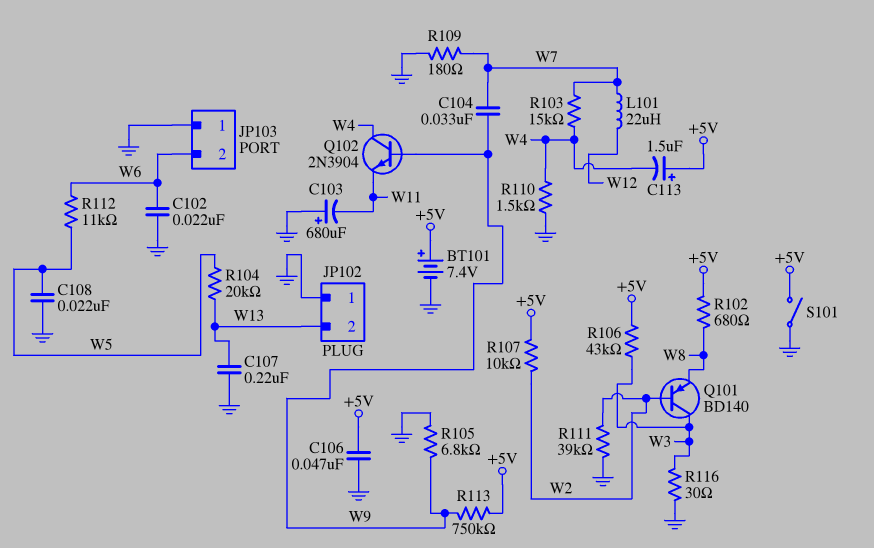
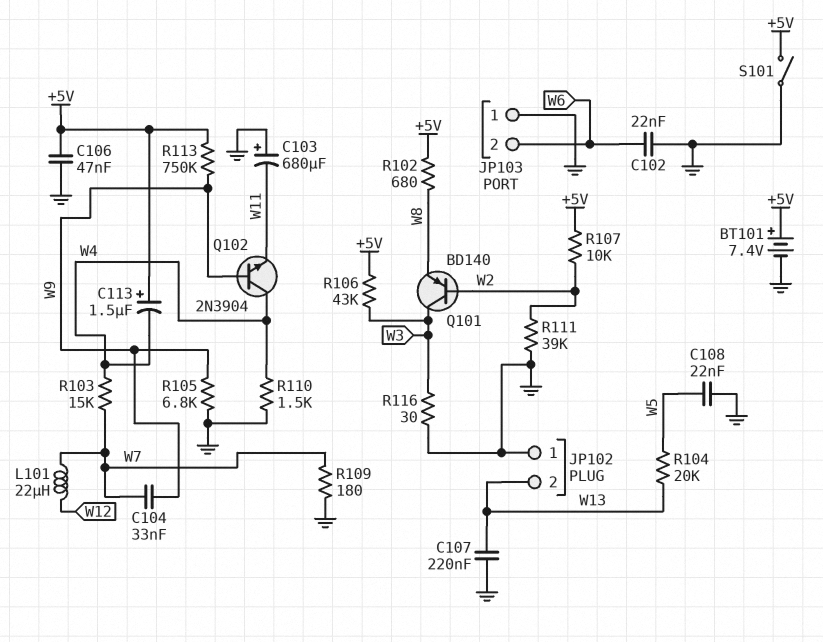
R112: 11k (W5, W6) -> none

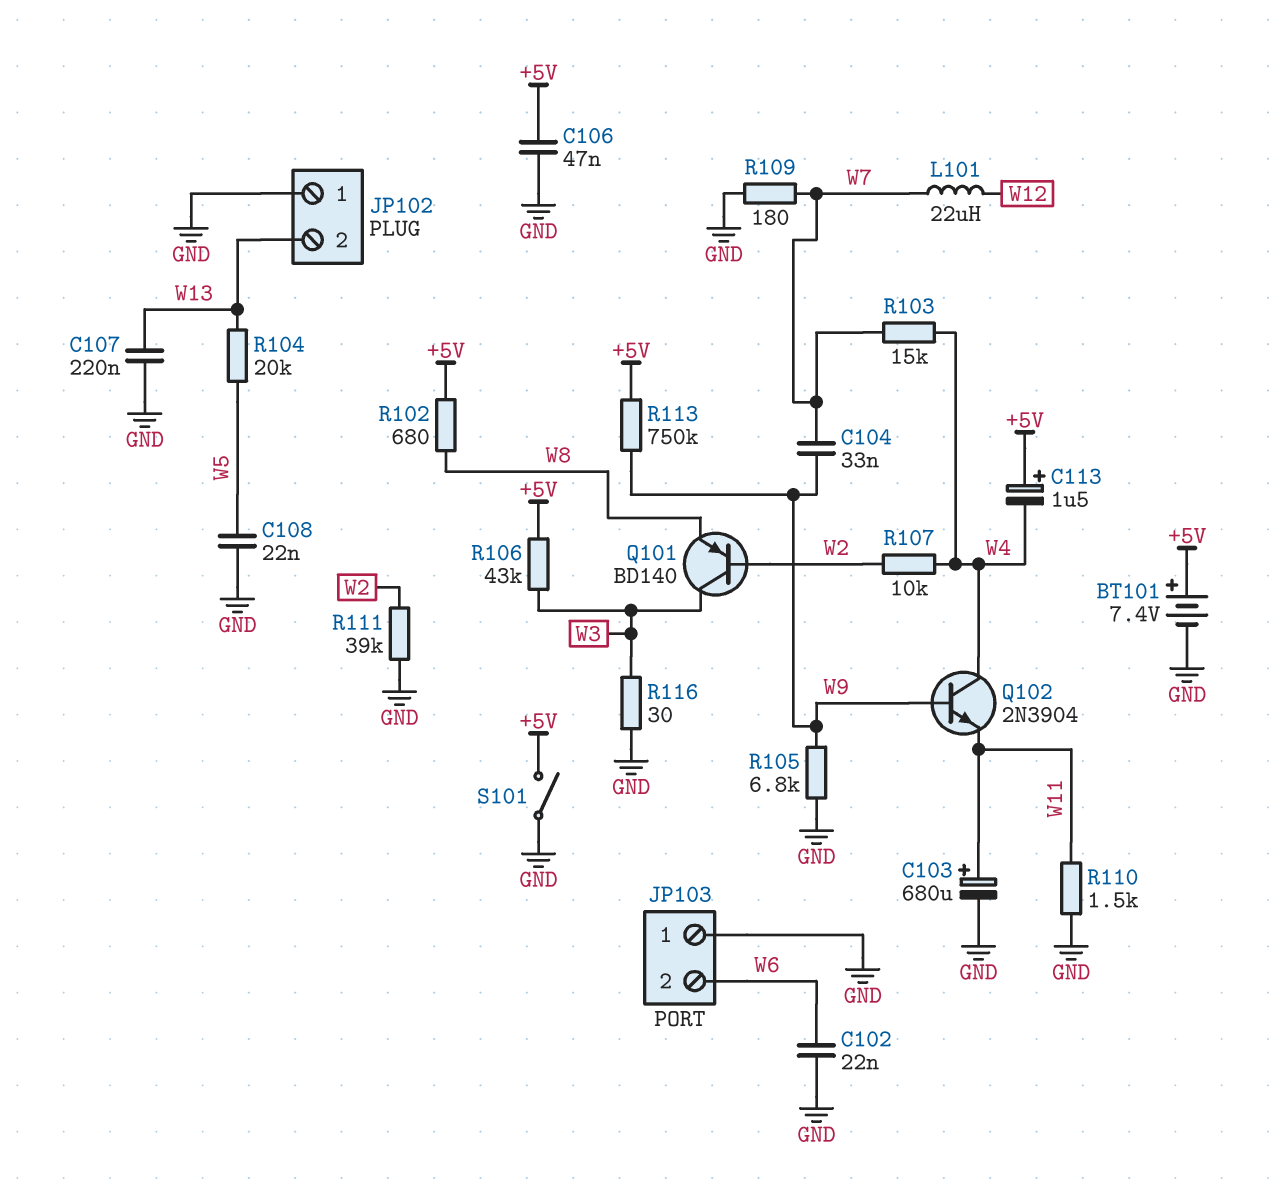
C103: 680uF (plus GND, minus W11) -> 680uF (plus W11, minus GND)
R107: 10k (+5V, W2) -> 10k (W2, W4)
R110: 1.5k (GND, W4) -> 1.5k (GND, W11)

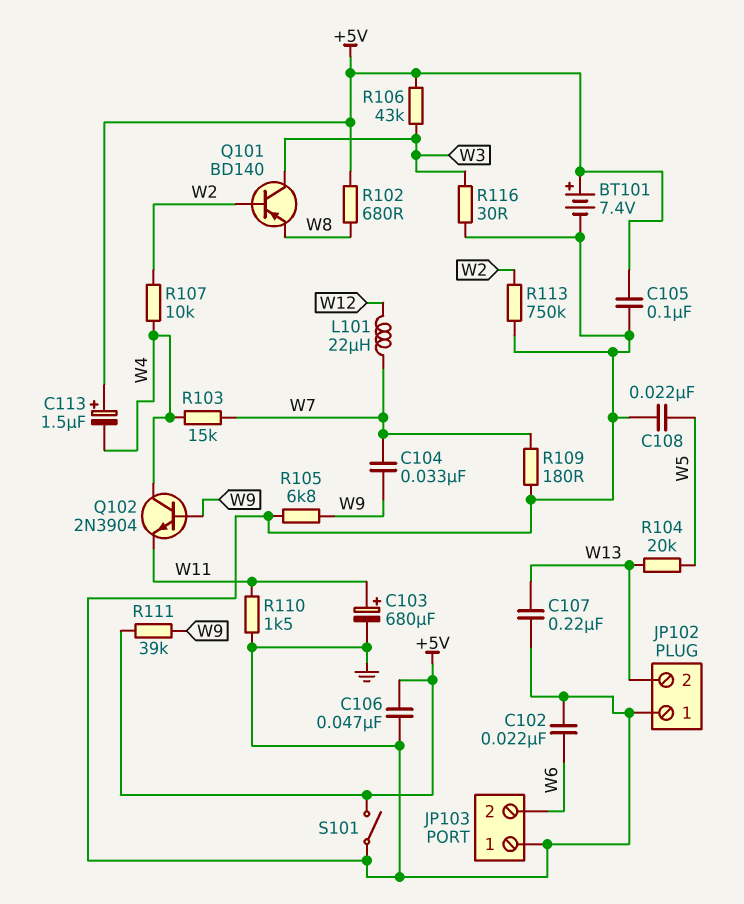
C105: none -> 100nF (+5V, GND)
R111: 39k (GND, W2) -> 39k (+5V, W9)
R113: 750k (+5V, W9) -> 750k (GND, W2)

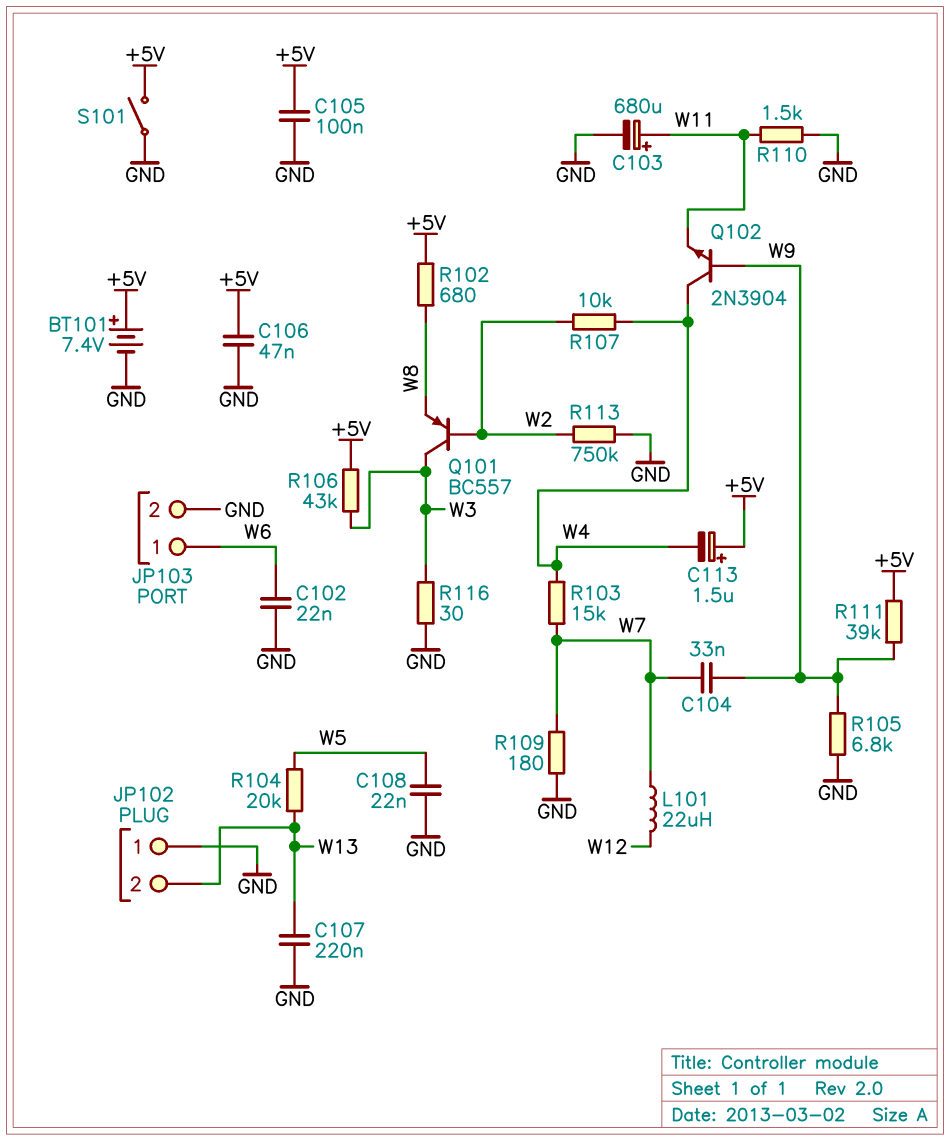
JP103 pin 1: GND -> W6
JP103 pin 2: W6 -> GND
Q101: PNP BD140 (B W2, C W3, E W8) -> PNP BC557 (B W2, C W3, E W8)

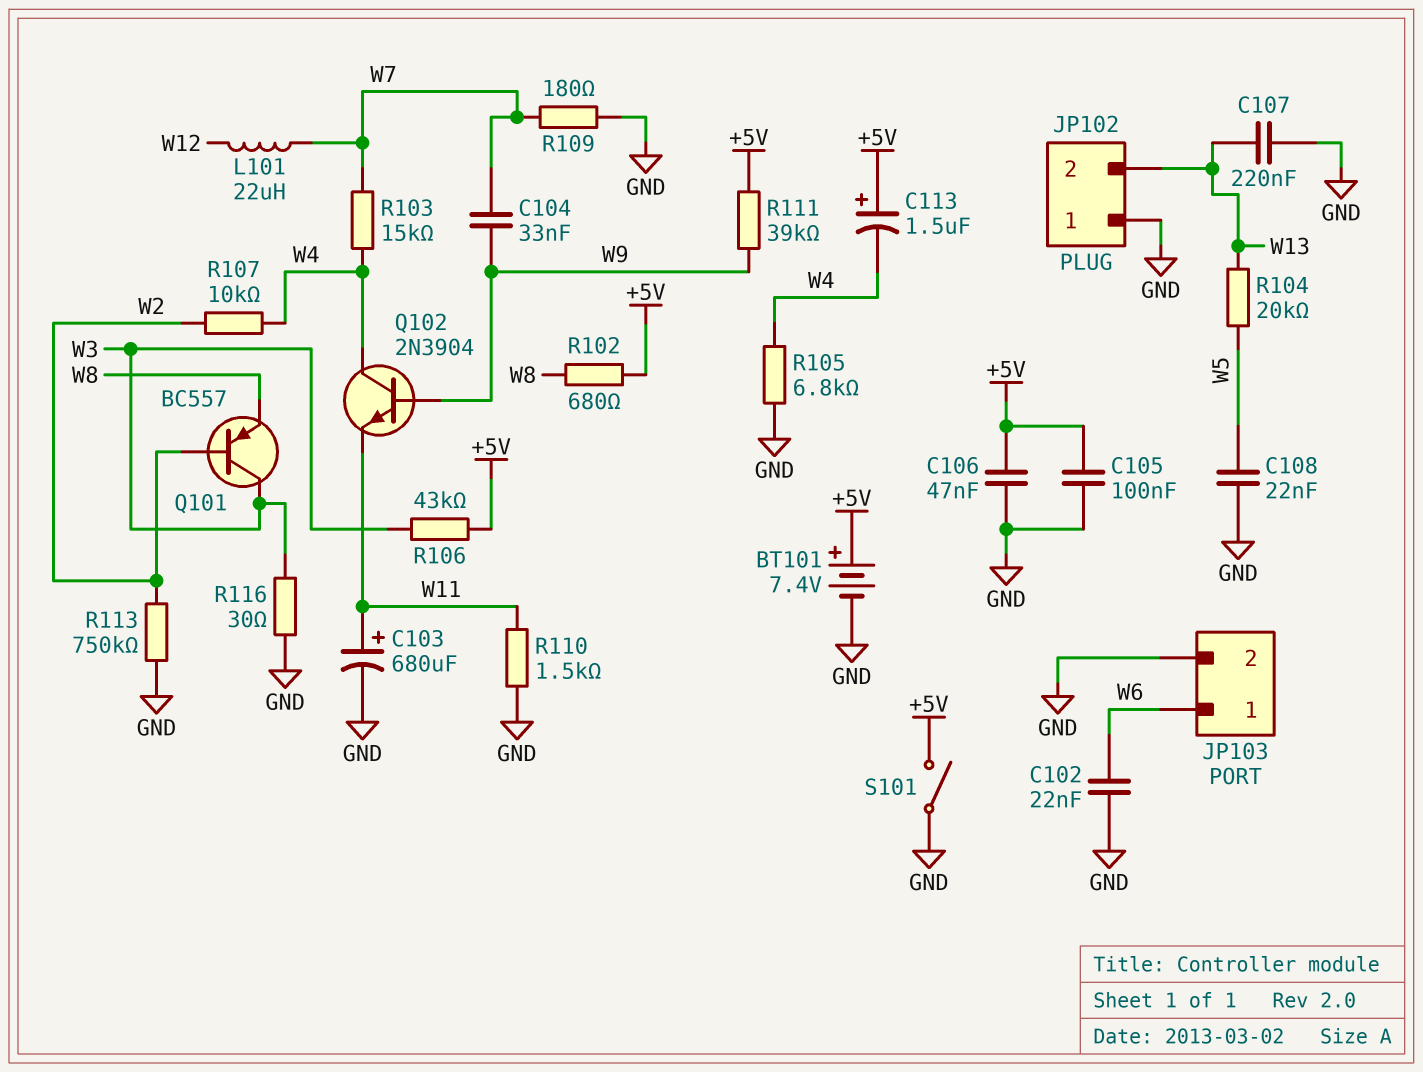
R105: 6.8k (GND, W9) -> 6.8k (GND, W4)

